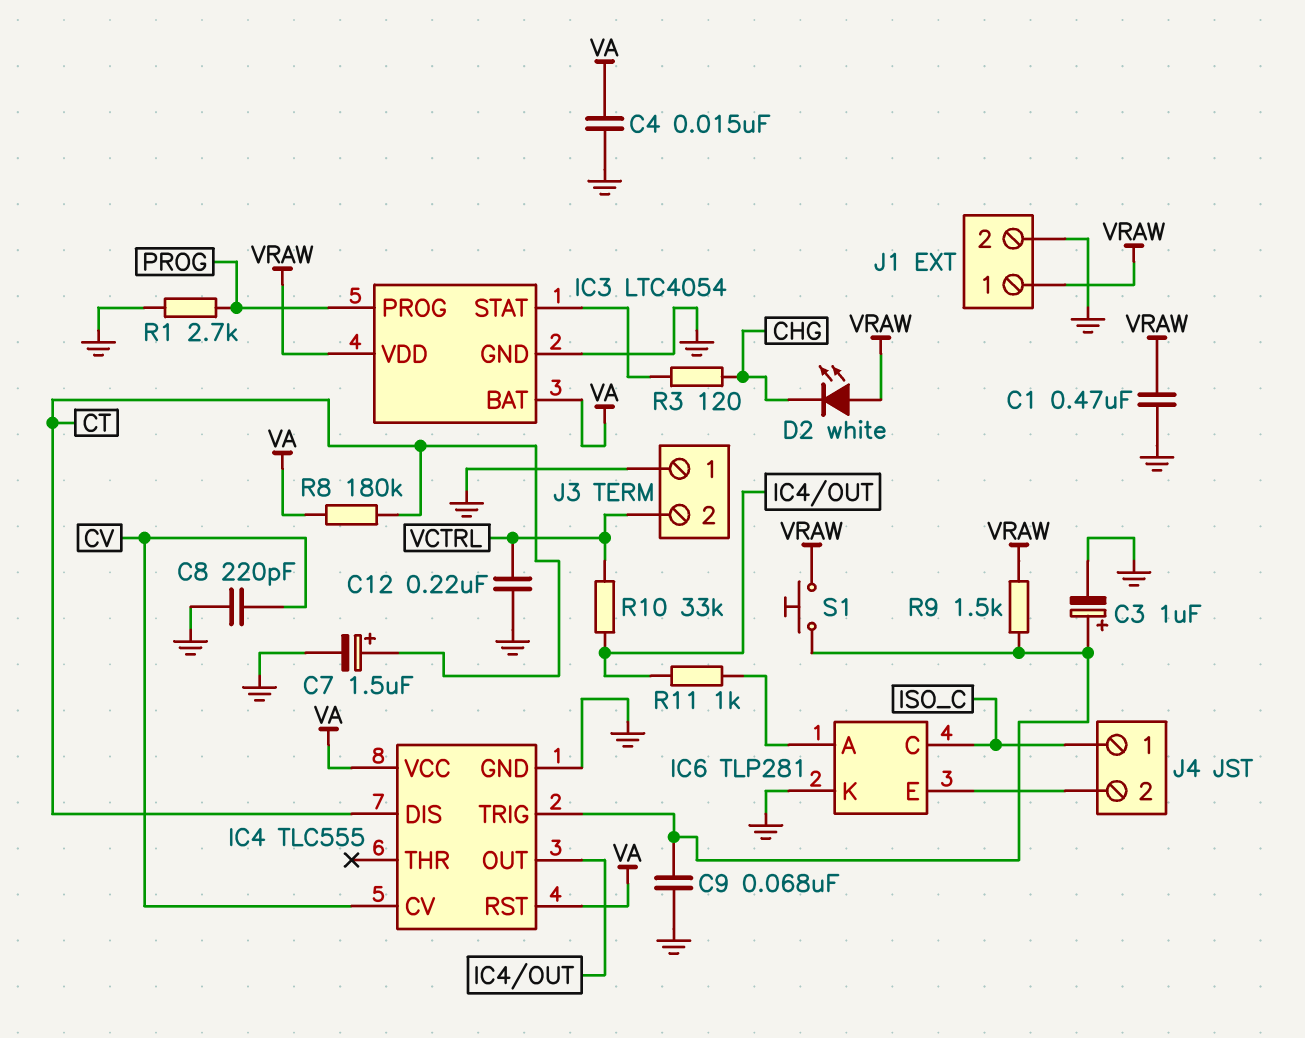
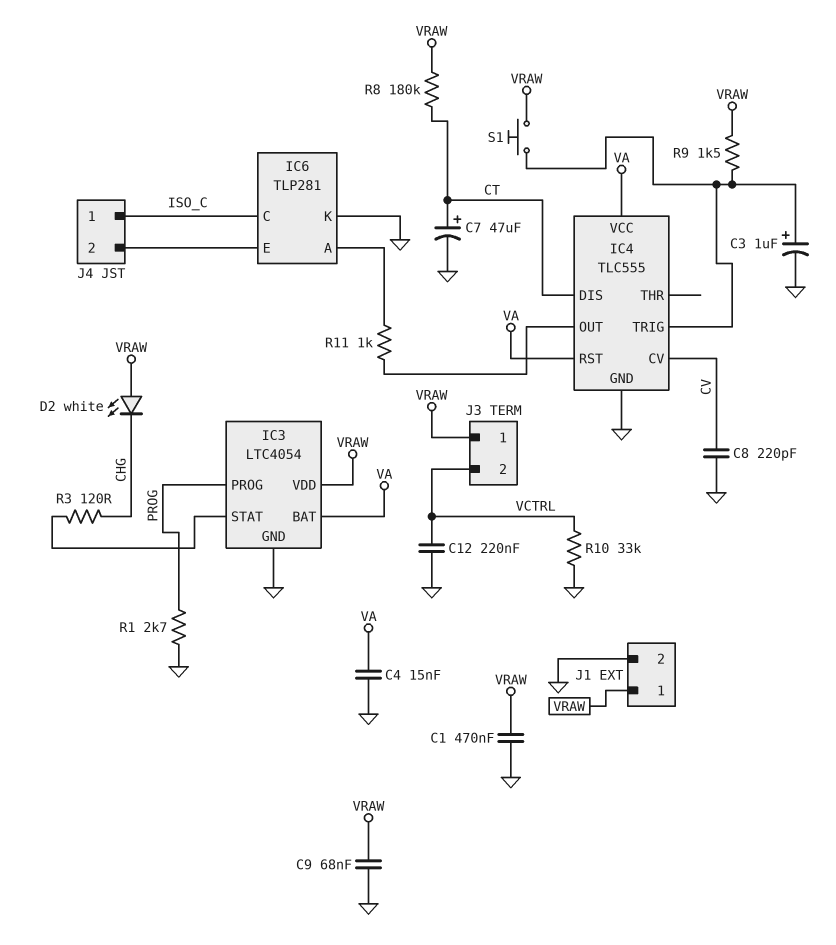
C7: 1.5uF (plus CT, minus GND) -> 47uF (plus CT, minus GND)
C9: 68nF (GND, IC4/TRIG) -> 68nF (GND, VRAW)
J3 pin 1: GND -> VRAW
R8: 180k (CT, VA) -> 180k (CT, VRAW)
R10: 33k (IC4/OUT, VCTRL) -> 33k (GND, VCTRL)

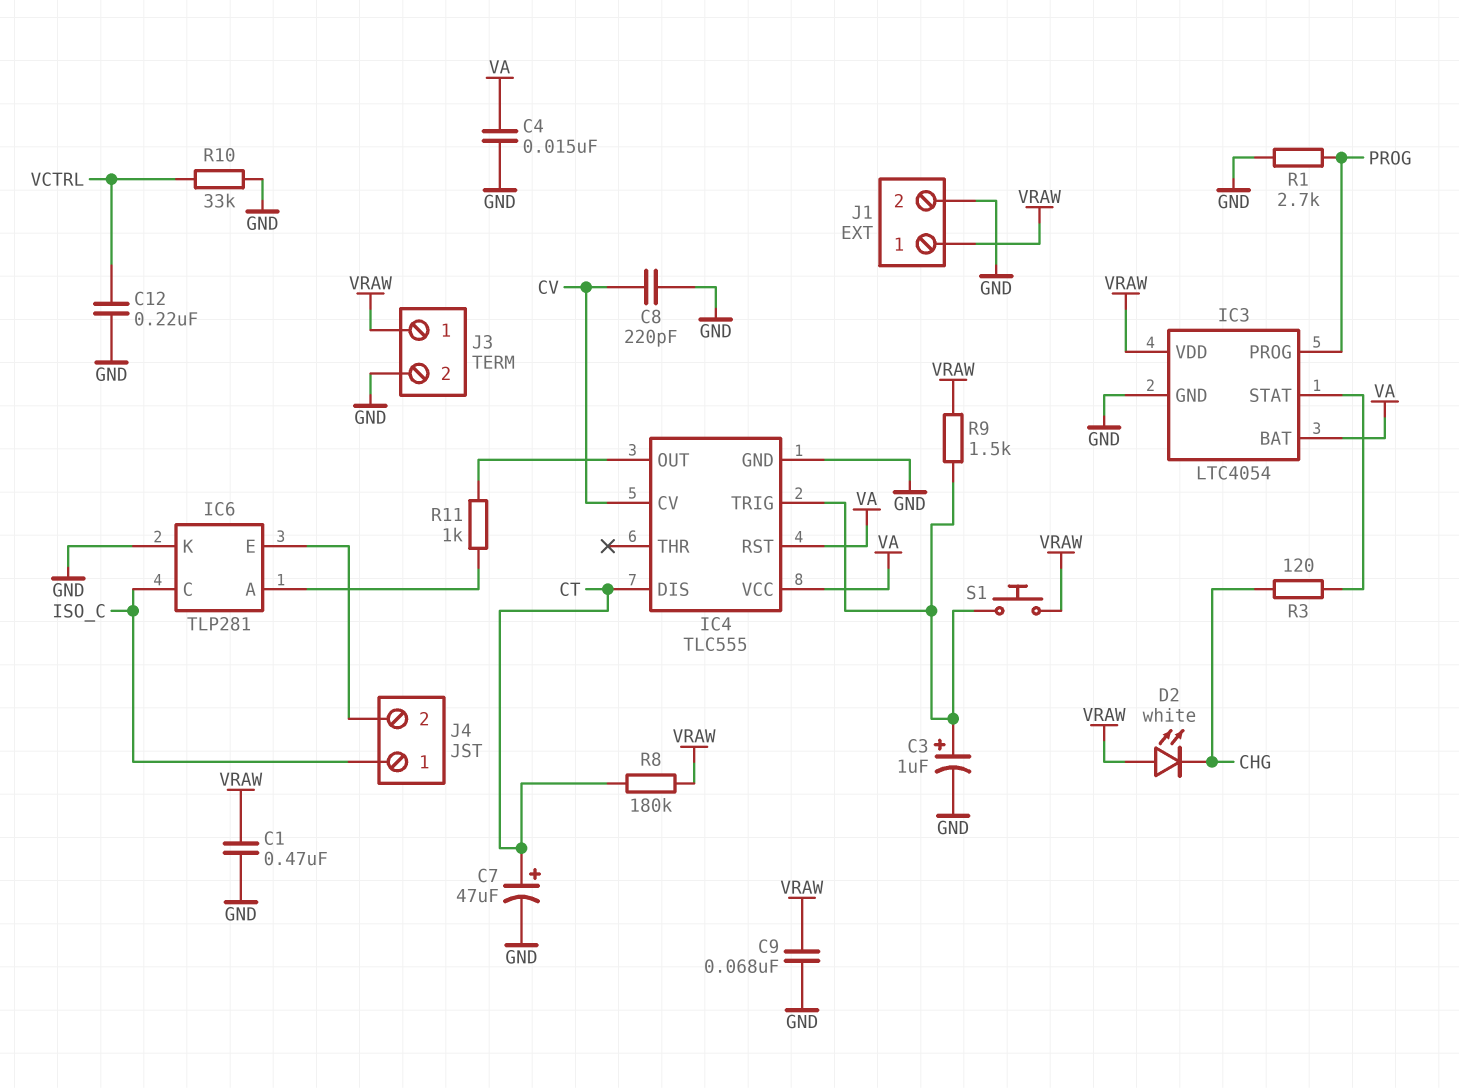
J3 pin 2: VCTRL -> GND

